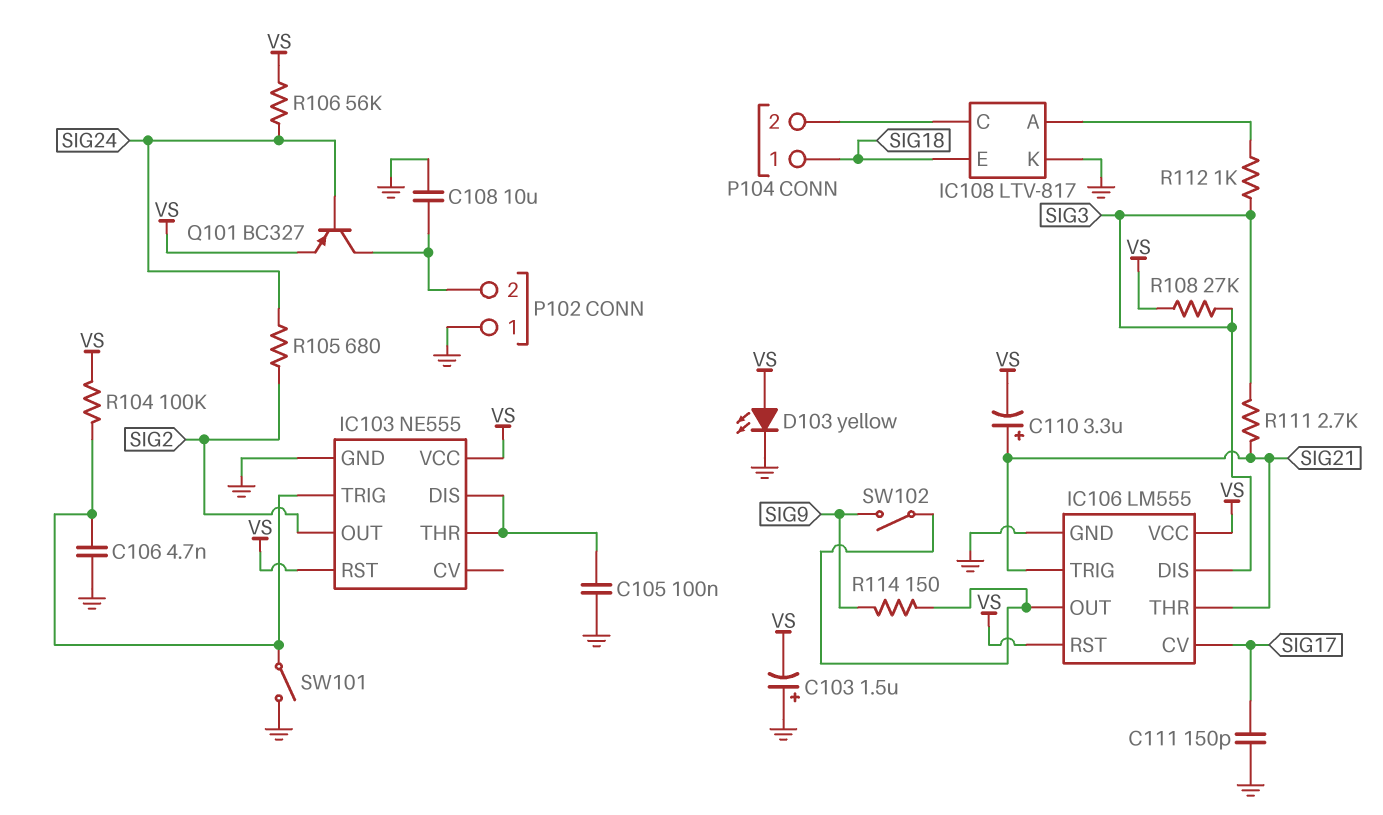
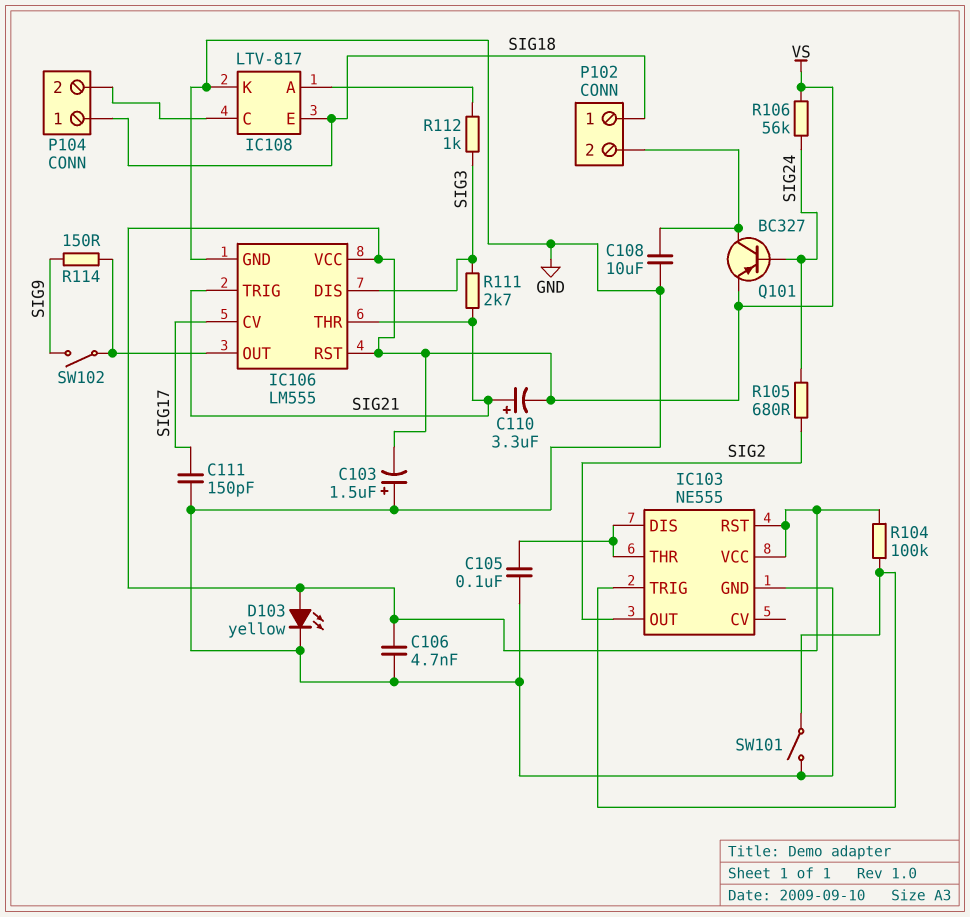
C106: 4.7nF (GND, IC103/TRIG) -> 4.7nF (GND, VS)
P102 pin 1: GND -> SIG18
R108: 27k (SIG3, VS) -> none

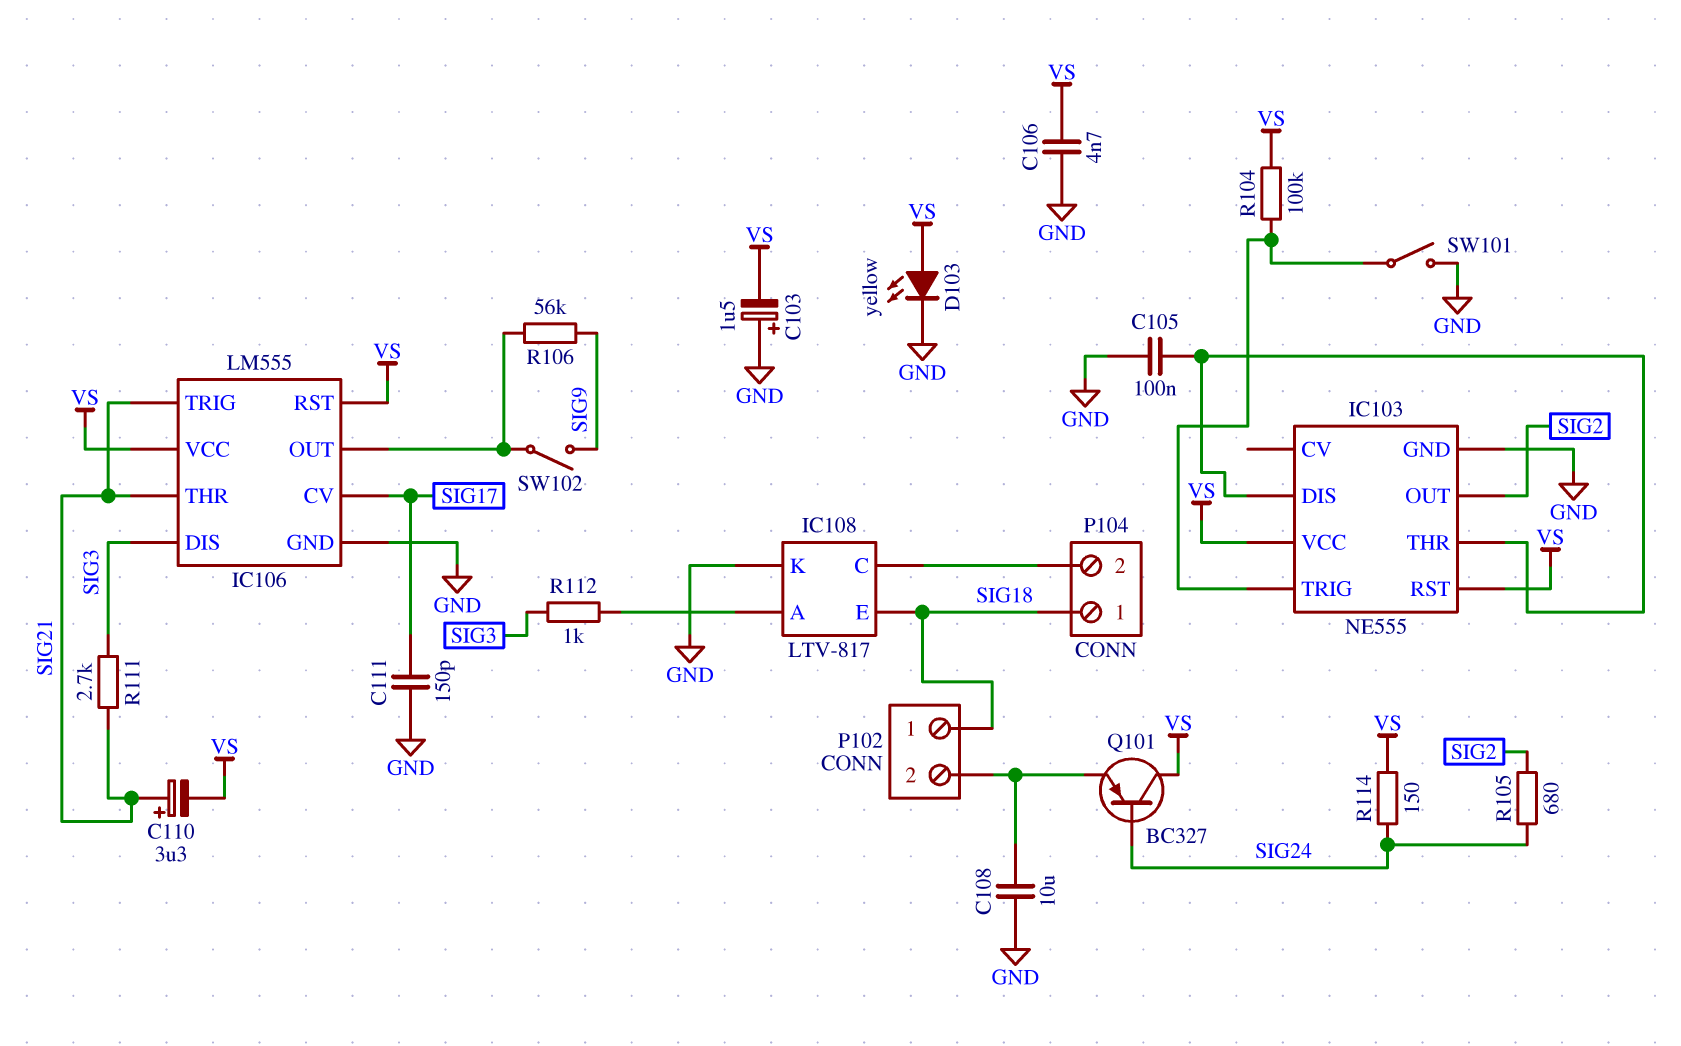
Q101: PNP BC327 (B SIG24, C P102/2, E VS) -> PNP BC327 (B SIG24, C VS, E P102/2)
R106: 56k (SIG24, VS) -> 56k (IC106/OUT, SIG9)
R114: 150 (IC106/OUT, SIG9) -> 150 (SIG24, VS)

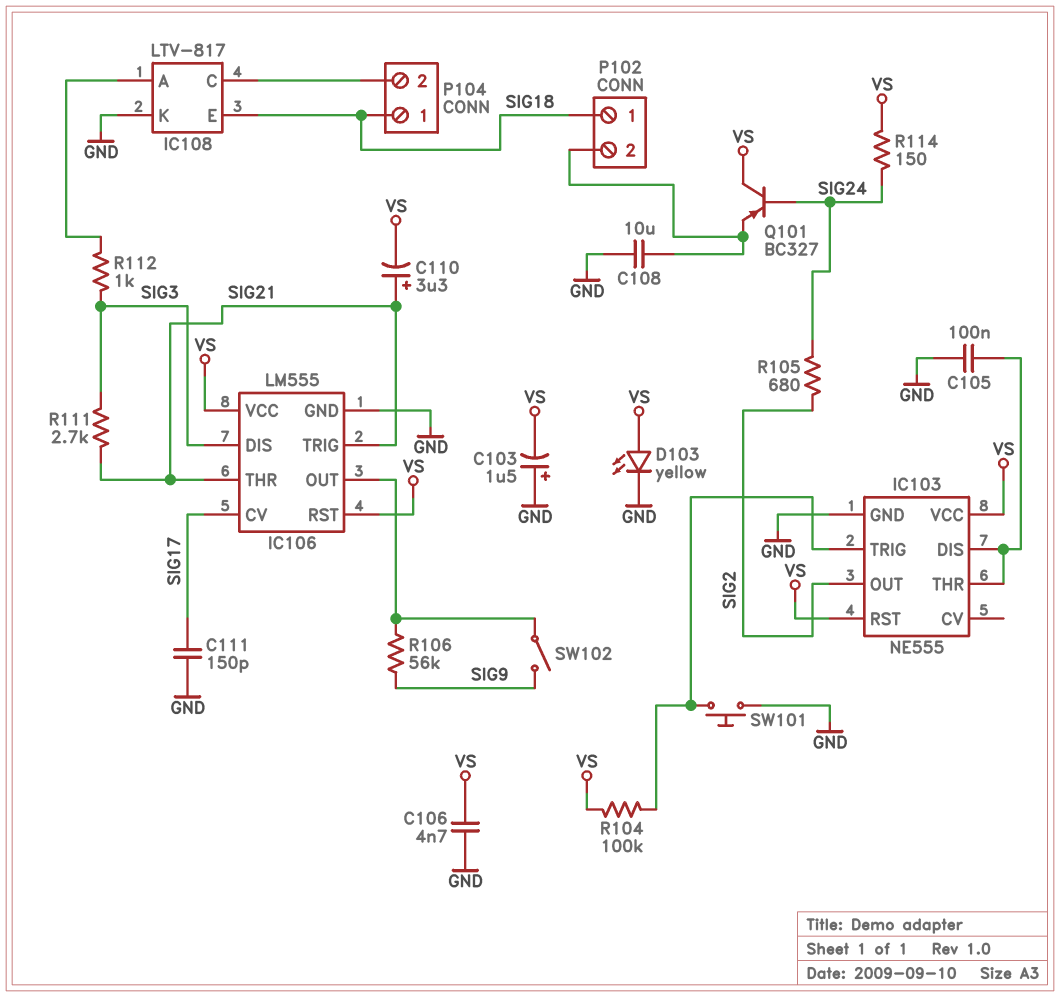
SW101: switch (GND, IC103/TRIG) -> button (GND, IC103/TRIG)

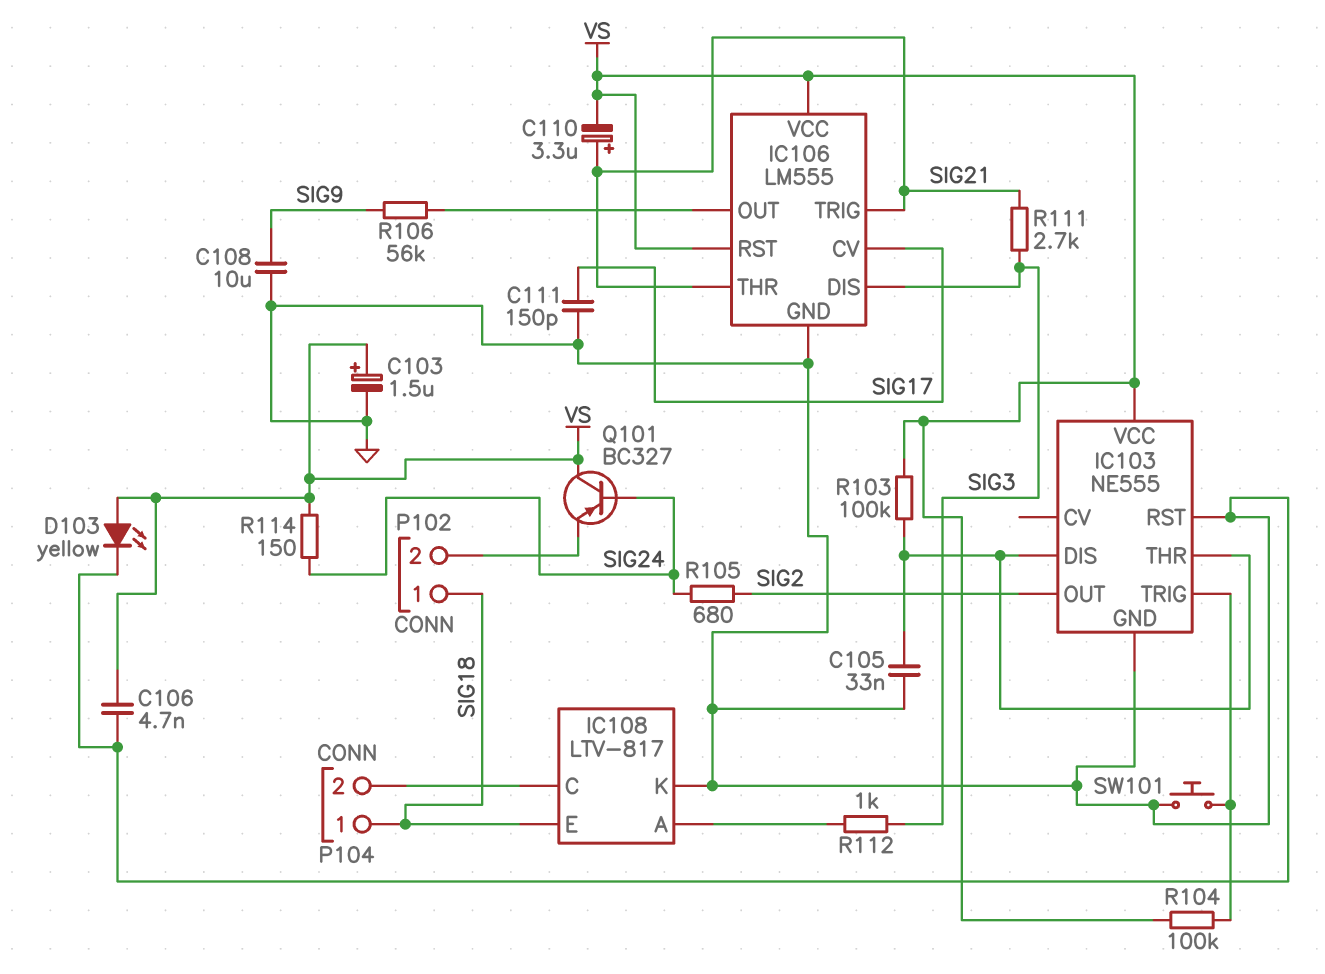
C103: 1.5uF (plus GND, minus VS) -> 1.5uF (plus VS, minus GND)
C105: 100nF (GND, IC103/DIS) -> 33nF (GND, IC103/DIS)
C108: 10uF (GND, P102/2) -> 10uF (GND, SIG9)
IC103 pin RST: VS -> GND
R103: none -> 100k (IC103/DIS, VS)
SW102: switch (IC106/OUT, SIG9) -> none

